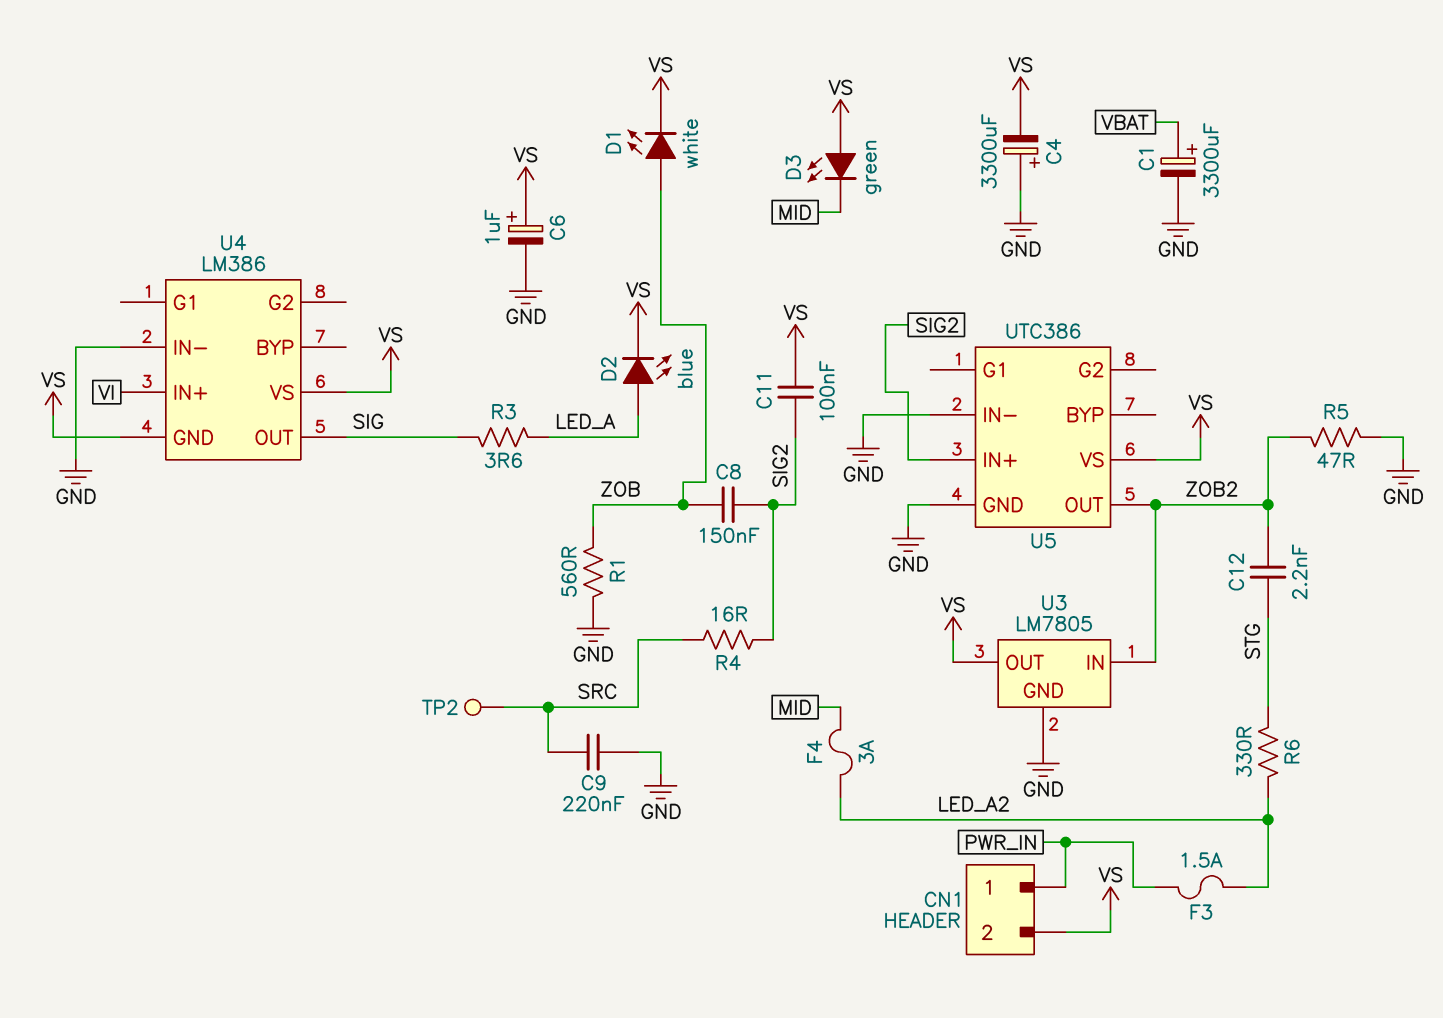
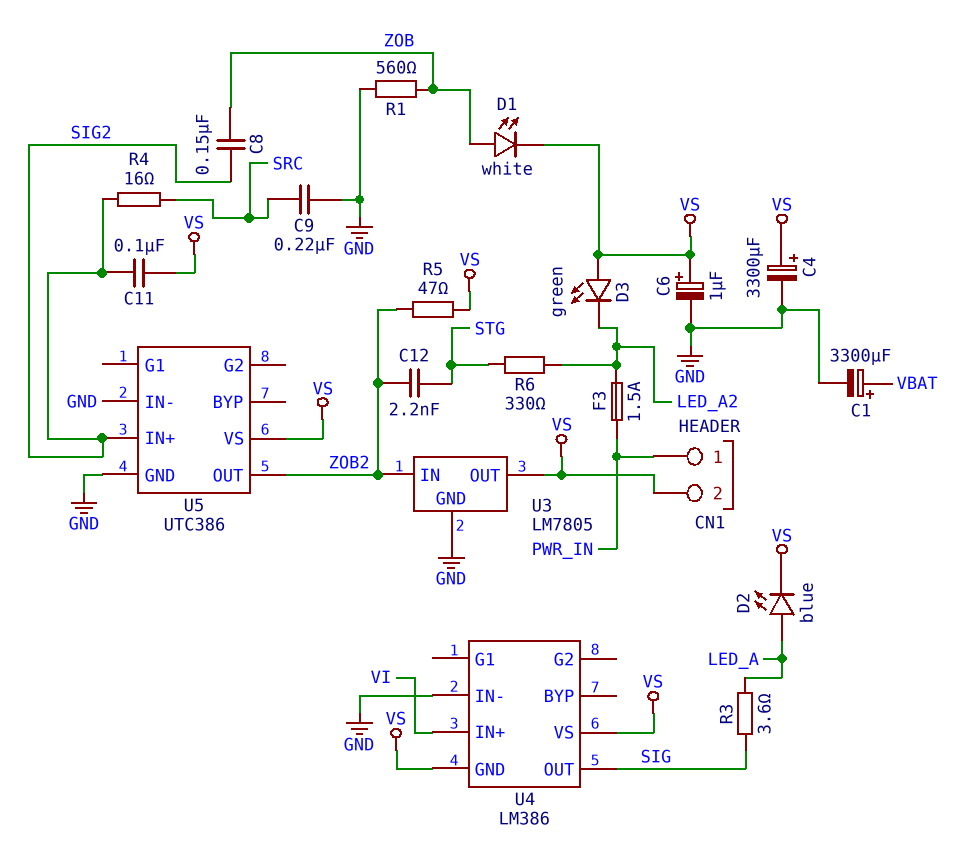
C4: 3300uF (plus GND, minus VS) -> 3300uF (plus VS, minus GND)
D3: LED green (A VS, K MID) -> LED green (A VS, K LED_A2)
F4: 3A (LED_A2, MID) -> none
R5: 47 (GND, ZOB2) -> 47 (VS, ZOB2)
TP2: test point (SRC) -> none

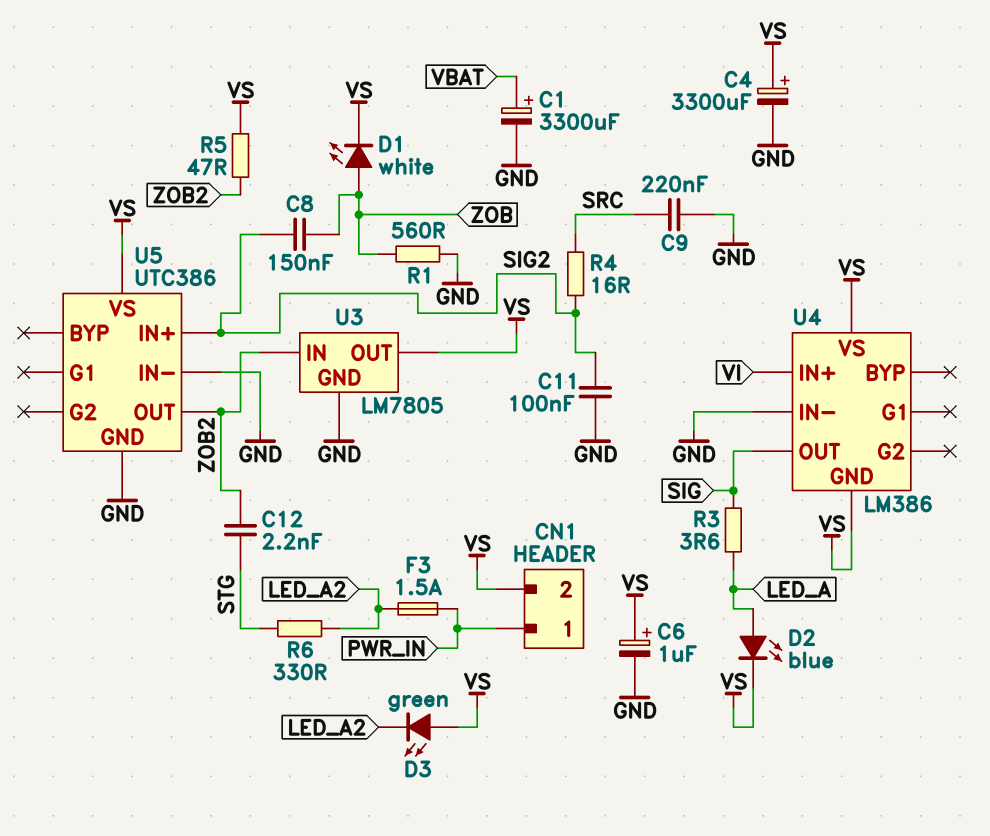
C11: 100nF (SIG2, VS) -> 100nF (GND, SIG2)

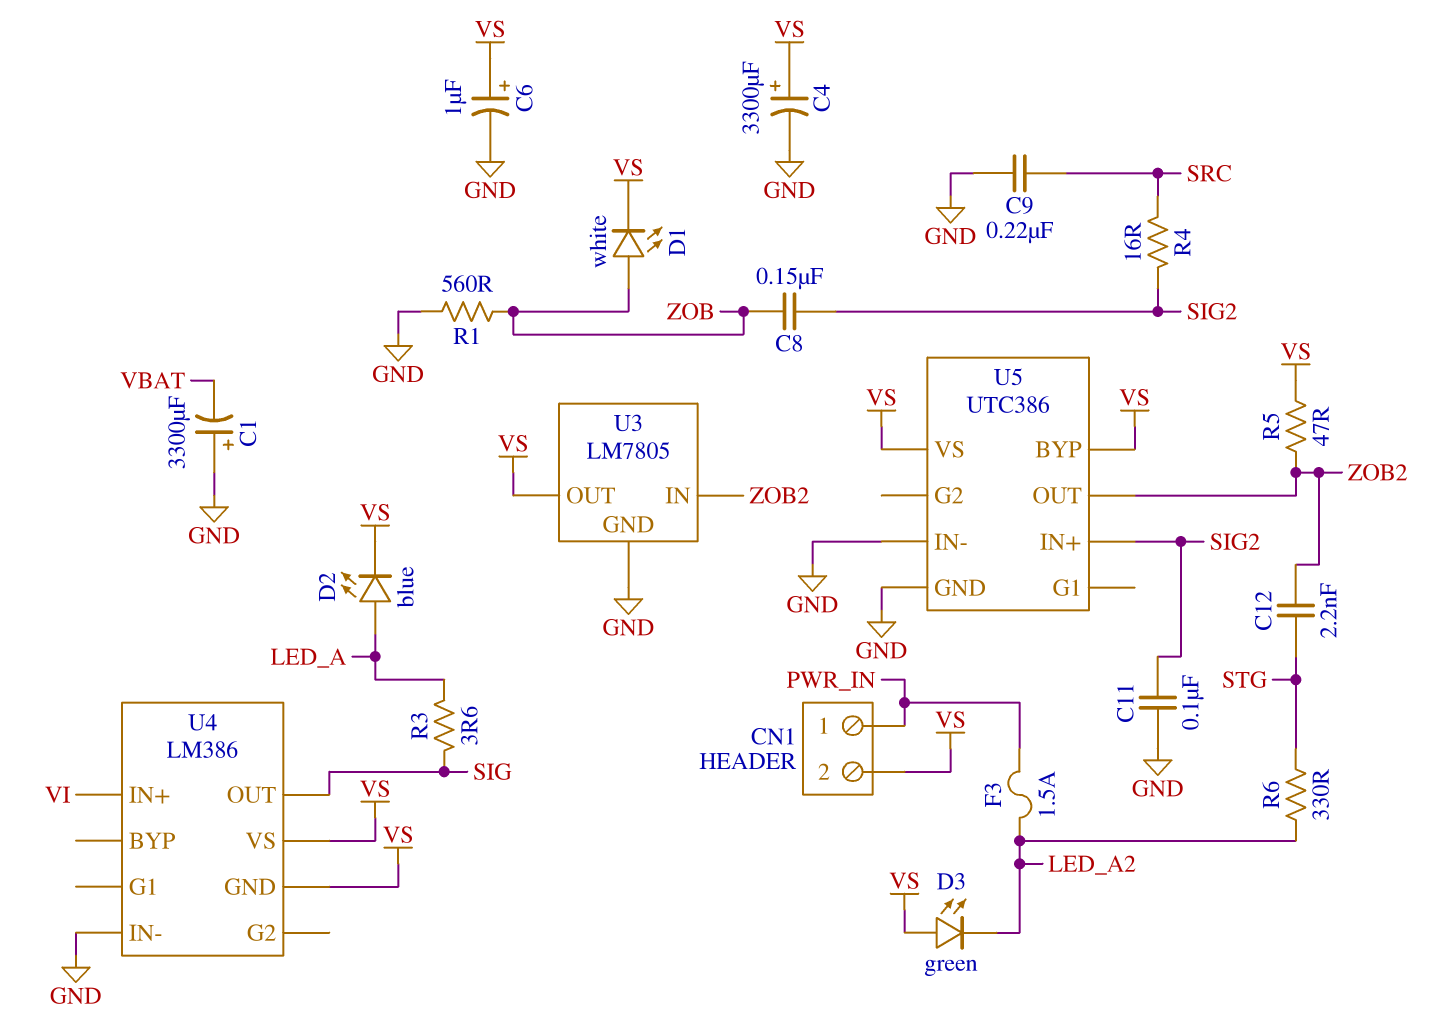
C1: 3300uF (plus VBAT, minus GND) -> 3300uF (plus GND, minus VBAT)
U5 pin BYP: none -> VS

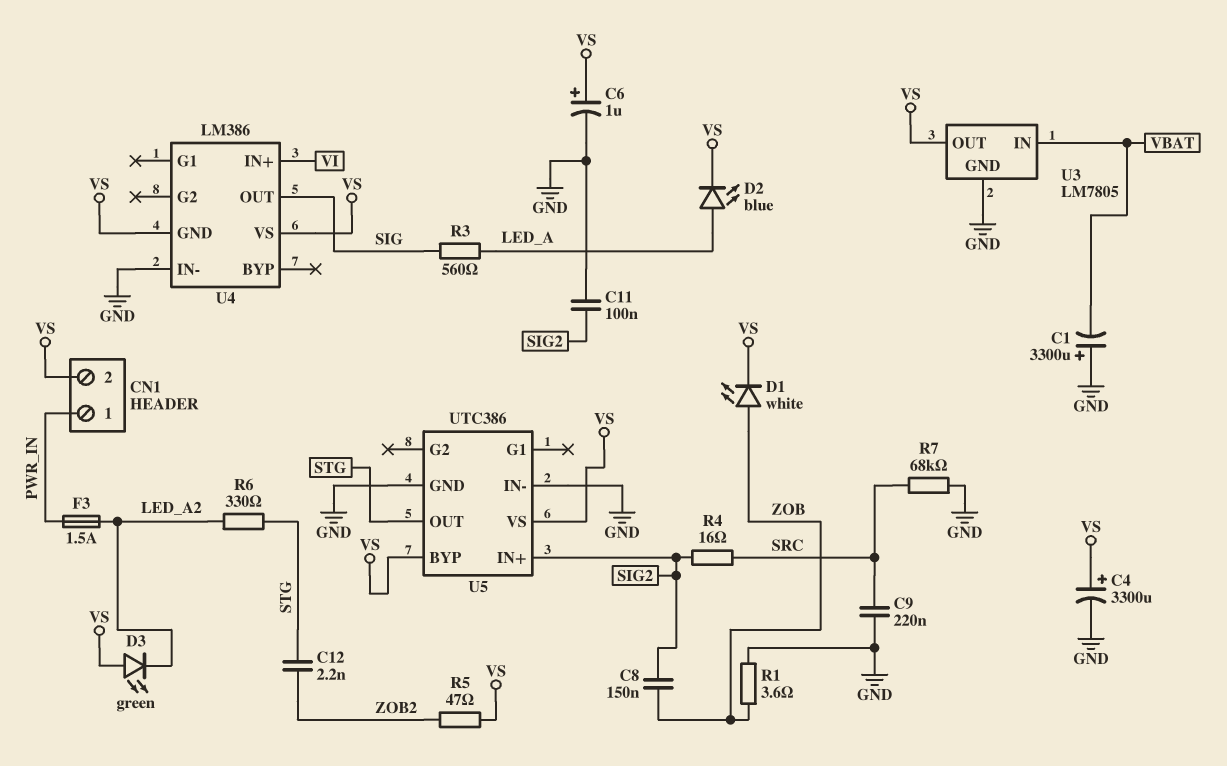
R1: 560 (GND, ZOB) -> 3.6 (GND, ZOB)
R3: 3.6 (LED_A, SIG) -> 560 (LED_A, SIG)
R7: none -> 68k (GND, SRC)
U3 pin IN: ZOB2 -> VBAT
U5 pin OUT: ZOB2 -> STG

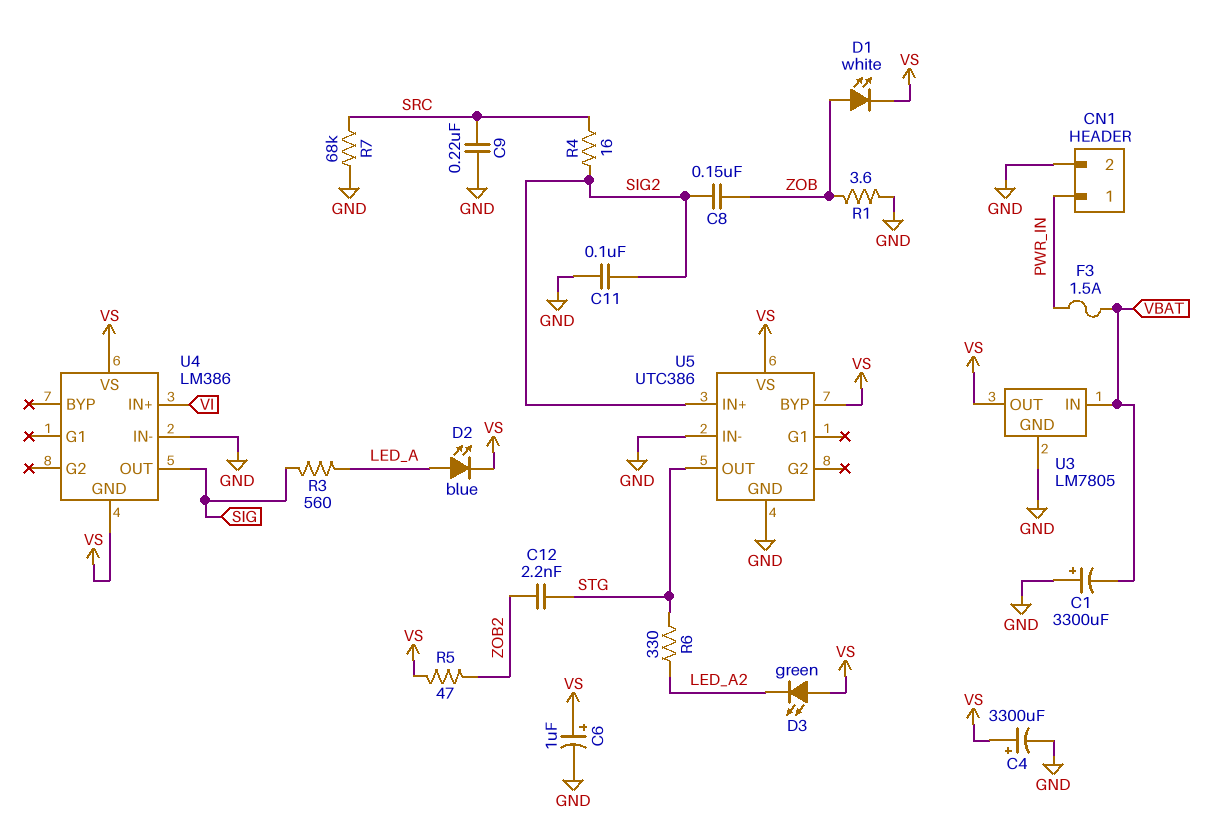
CN1 pin 2: VS -> GND
F3: 1.5A (LED_A2, PWR_IN) -> 1.5A (PWR_IN, VBAT)

